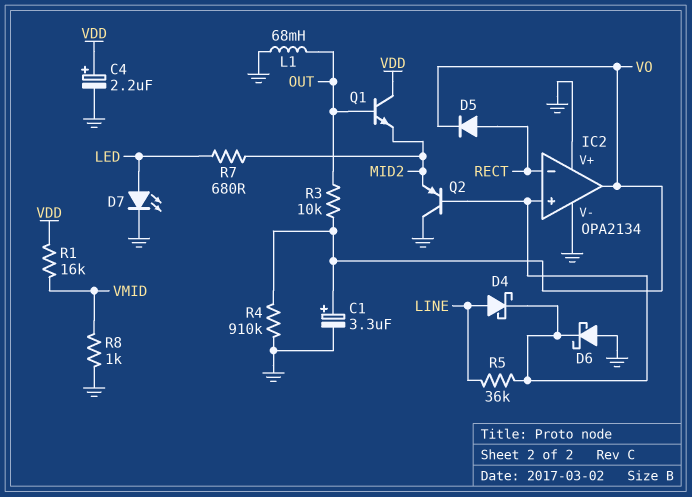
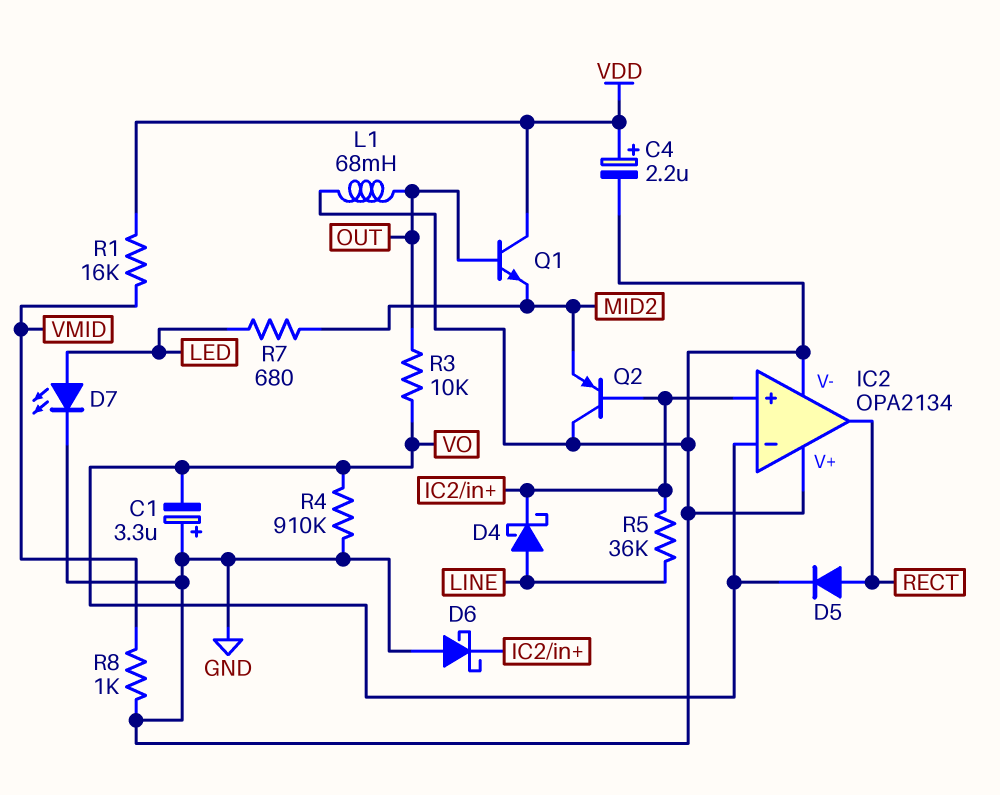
C1: 3.3uF (plus VO, minus GND) -> 3.3uF (plus GND, minus VO)
IC2 pin in-: RECT -> VO
IC2 pin out: VO -> RECT

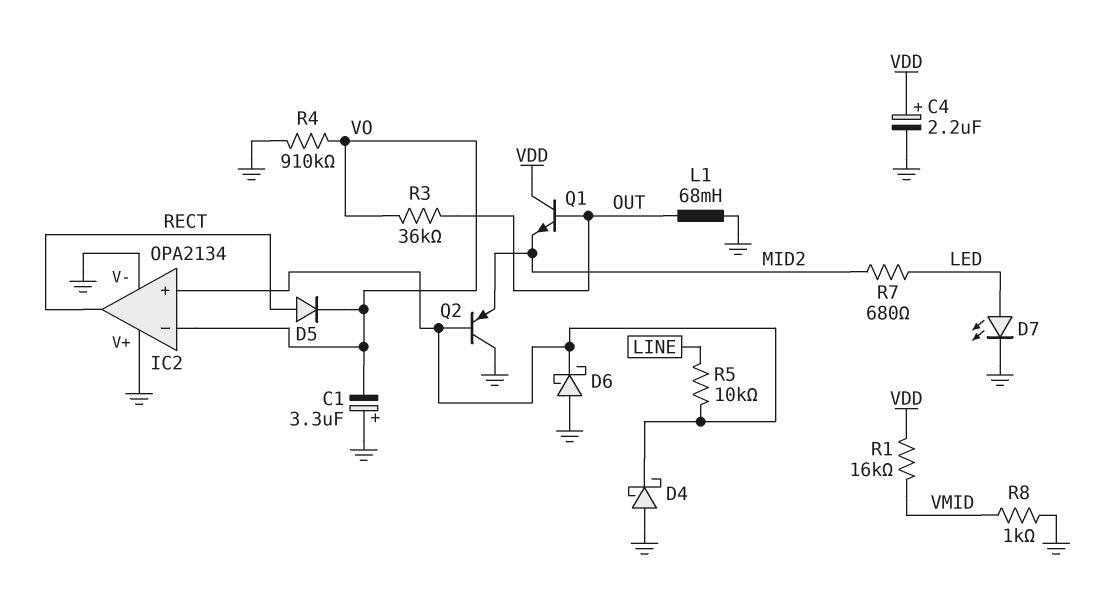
D4: schottky (A LINE, K IC2/in+) -> schottky (A GND, K IC2/in+)
R3: 10k (OUT, VO) -> 36k (OUT, VO)
R5: 36k (IC2/in+, LINE) -> 10k (IC2/in+, LINE)

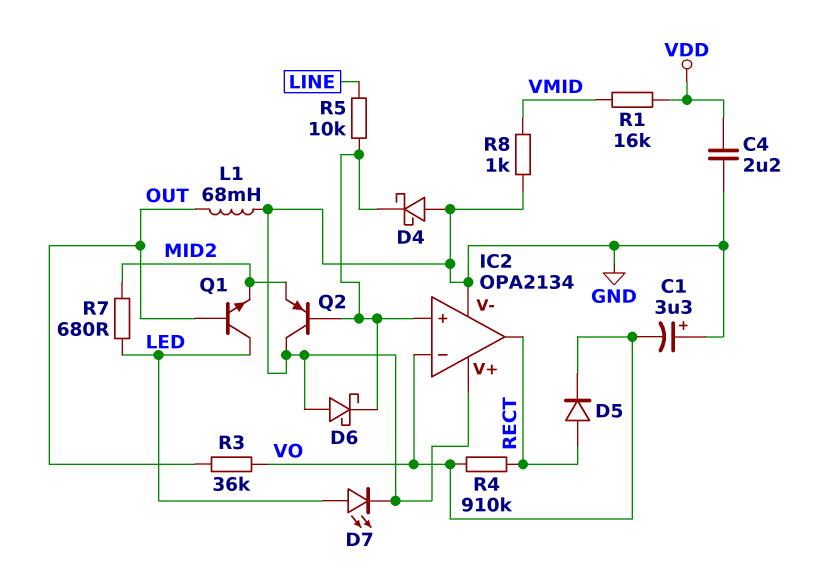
C4: 2.2uF (plus VDD, minus GND) -> 2.2uF (GND, VDD)
Q1: NPN (B OUT, C VDD, E MID2) -> NPN (B OUT, C LED, E MID2)
R4: 910k (GND, VO) -> 910k (RECT, VO)

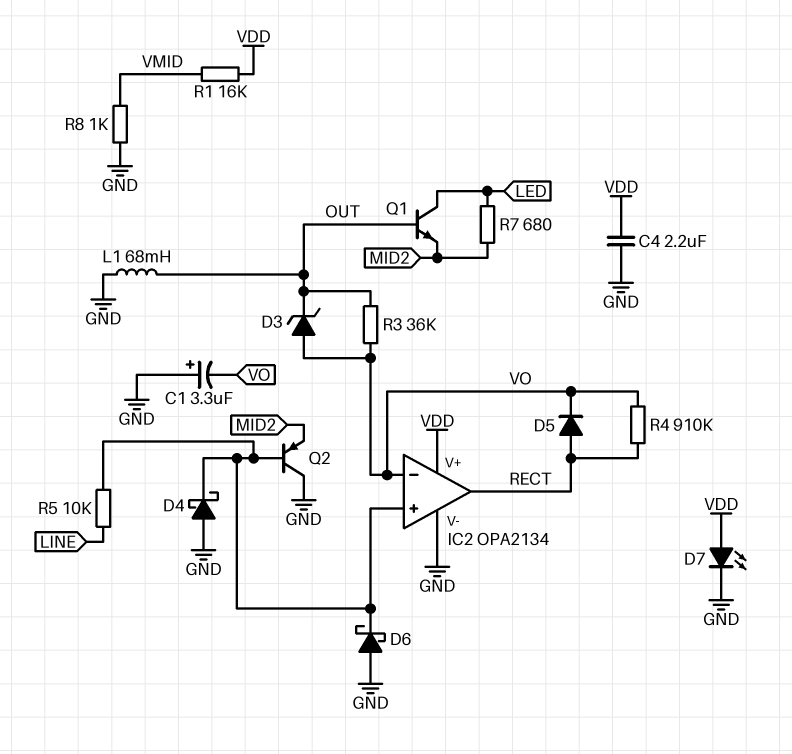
D3: none -> zener (A VO, K OUT)
D7: LED (A LED, K GND) -> LED (A VDD, K GND)
IC2 pin V+: GND -> VDD

